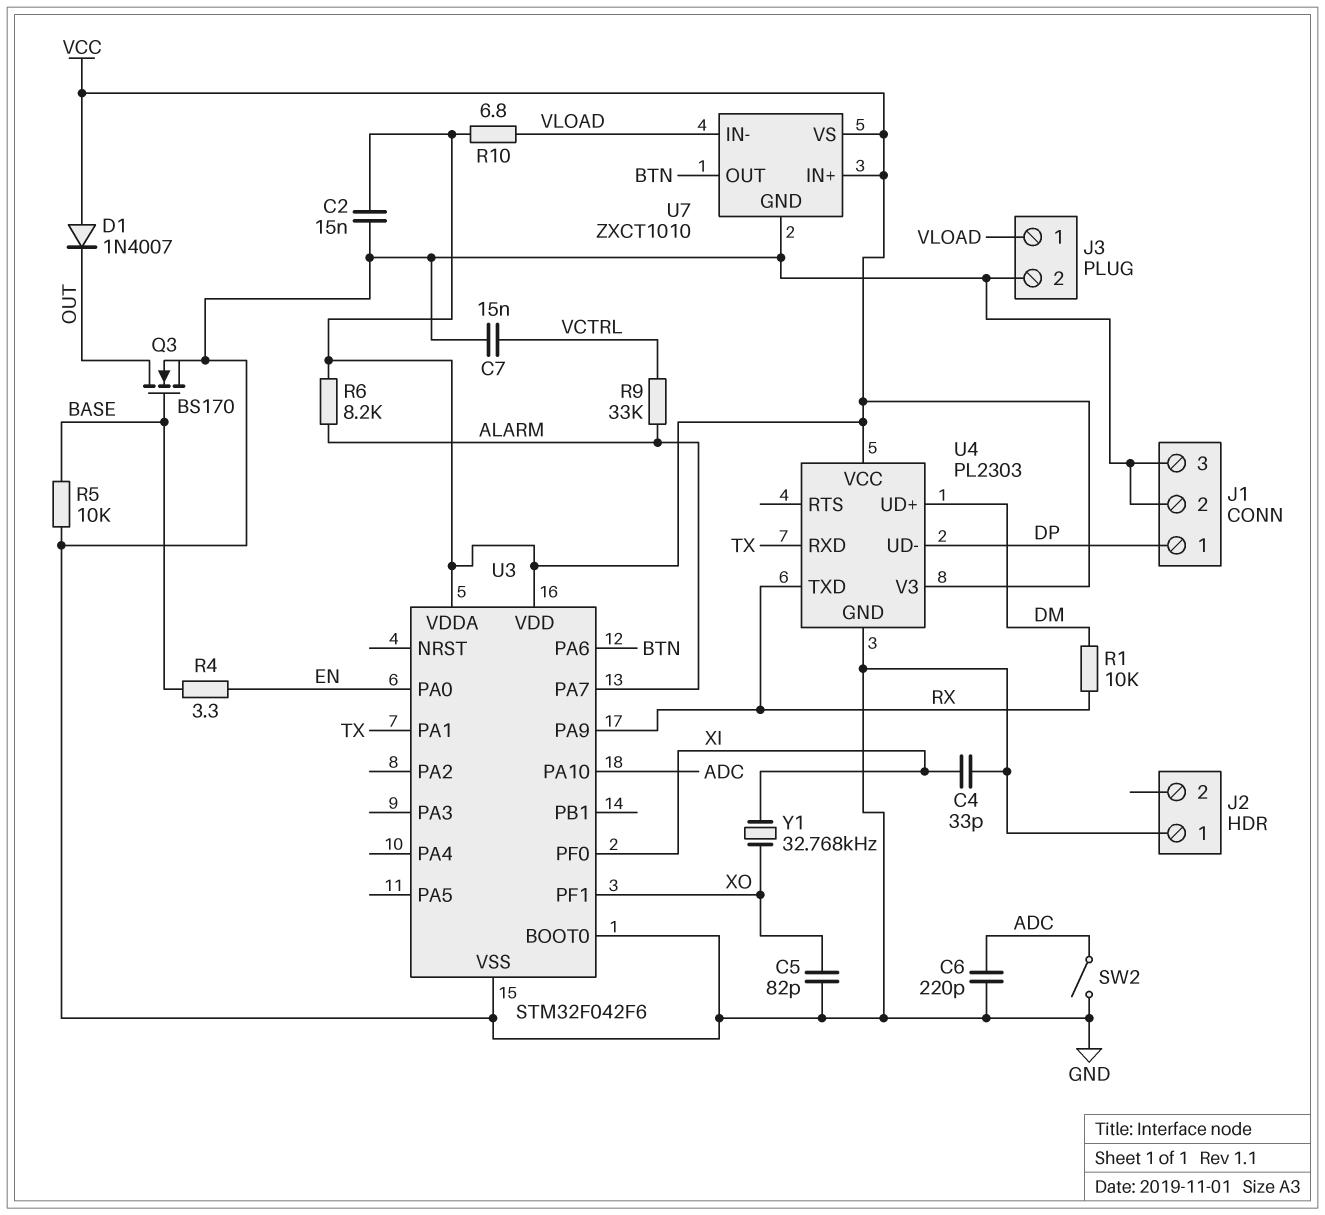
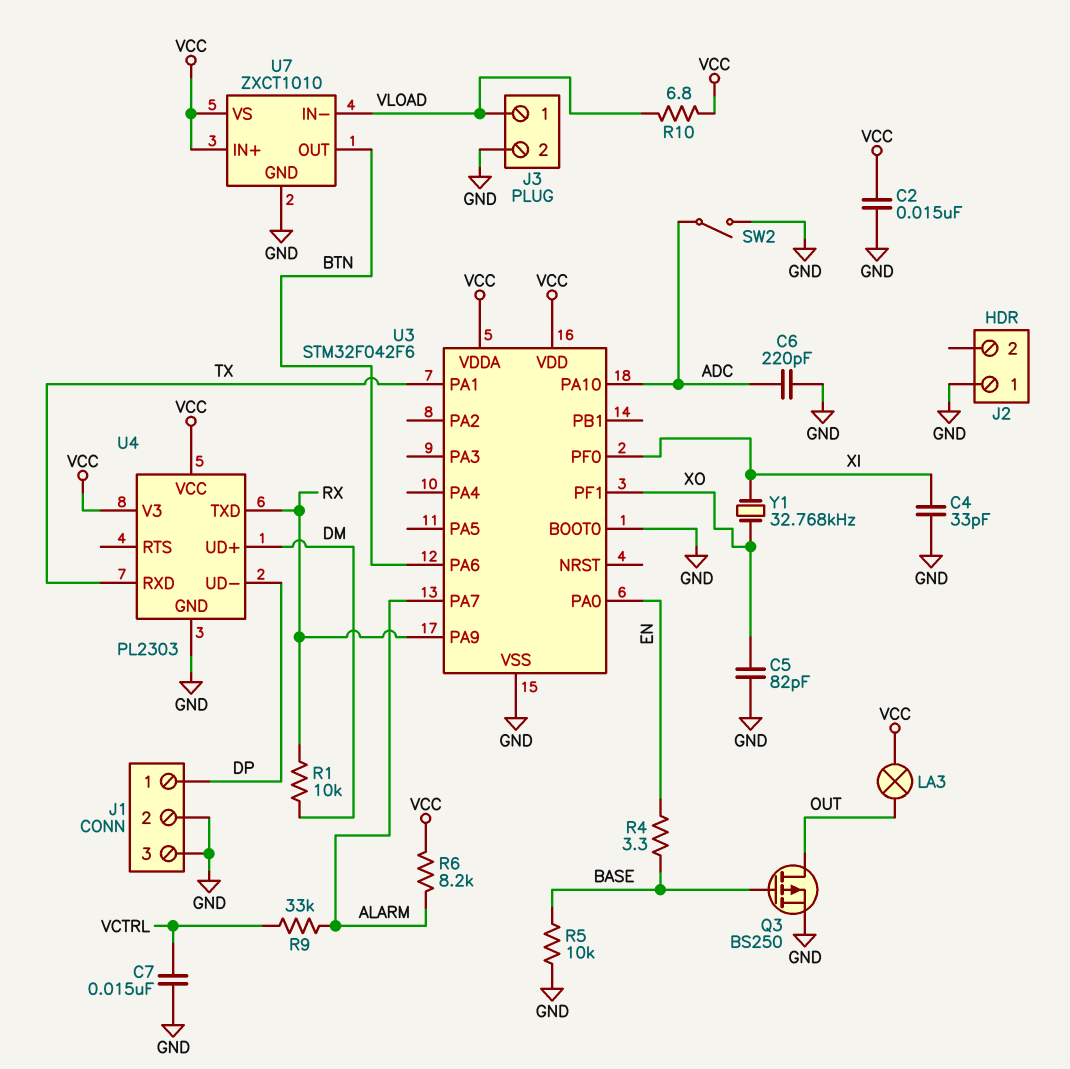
D1: diode 1N4007 (A VCC, K OUT) -> none
LA3: none -> lamp (OUT, VCC)
Q3: NMOS BS170 (G BASE, D OUT, S GND) -> PMOS BS250 (G BASE, D OUT, S GND)

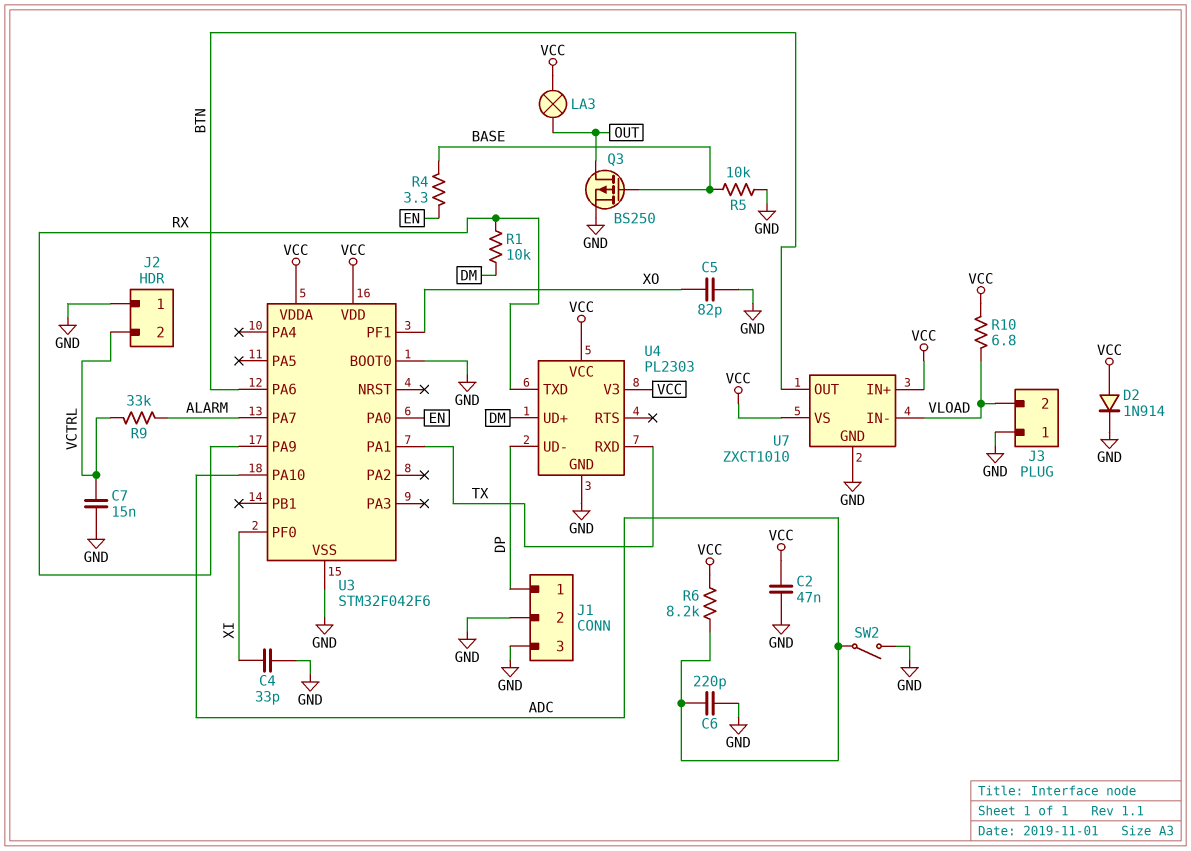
C2: 15nF (GND, VCC) -> 47nF (GND, VCC)
D2: none -> diode 1N914 (A VCC, K GND)
J2 pin 2: none -> VCTRL
J3 pin 1: VLOAD -> GND
J3 pin 2: GND -> VLOAD
R6: 8.2k (ALARM, VCC) -> 8.2k (ADC, VCC)
Y1: 32.768kHz (XI, XO) -> none

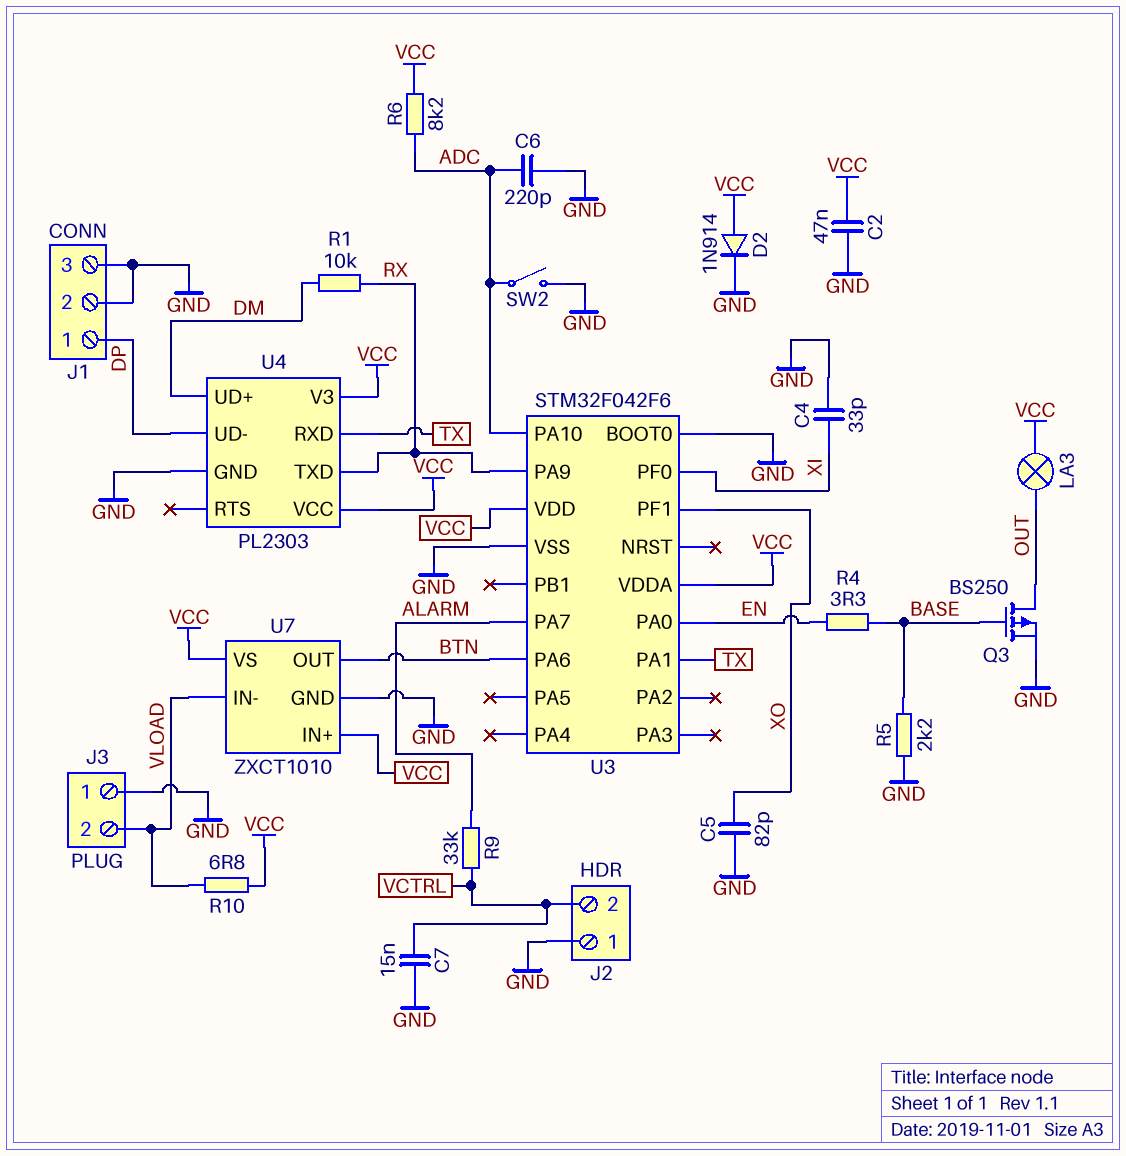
R5: 10k (BASE, GND) -> 2.2k (BASE, GND)

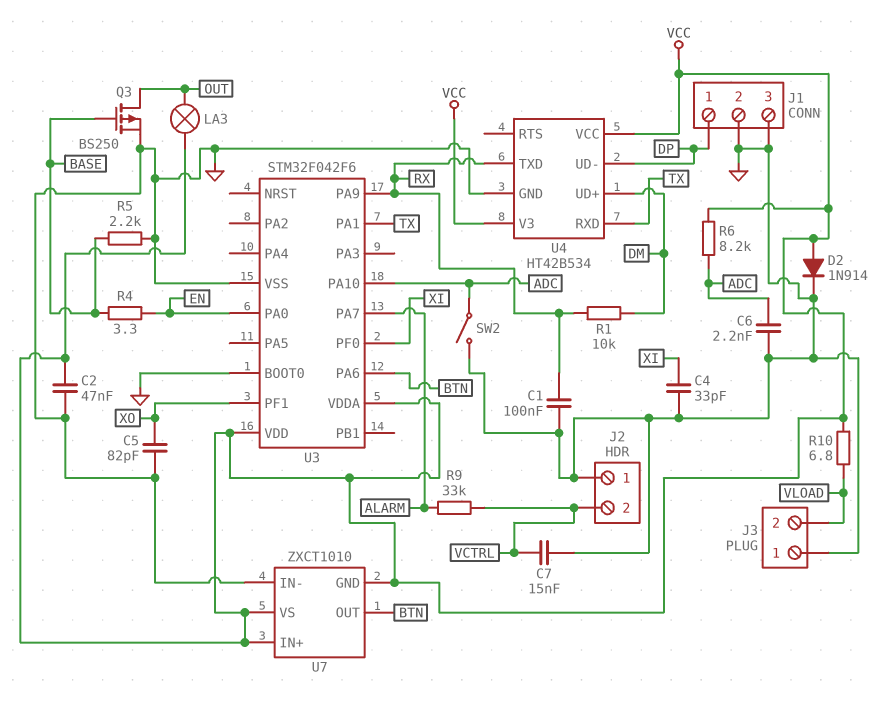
C1: none -> 100nF (GND, RX)
C6: 220pF (ADC, GND) -> 2.2nF (ADC, GND)
U4: PL2303 -> HT42B534
U7 pin GND: GND -> VCC
U7 pin IN-: VLOAD -> GND

